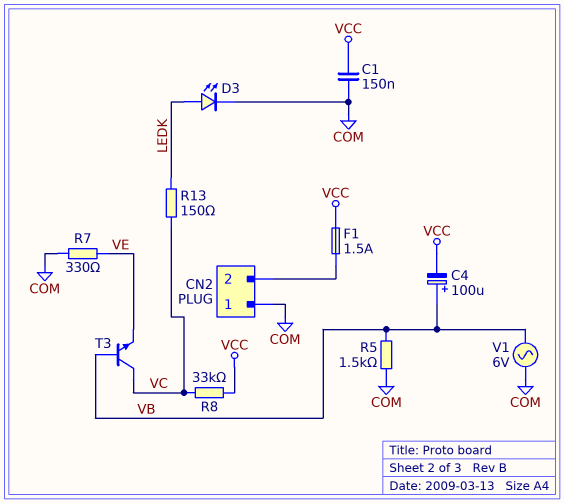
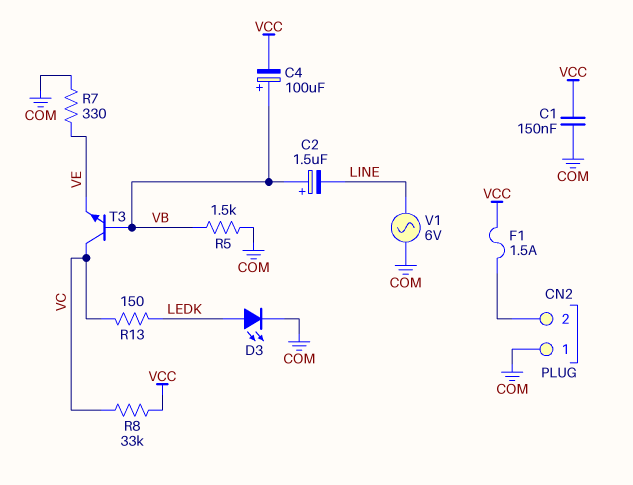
C2: none -> 1.5uF (plus VB, minus LINE)
V1: AC 6V (COM, VB) -> AC 6V (COM, LINE)

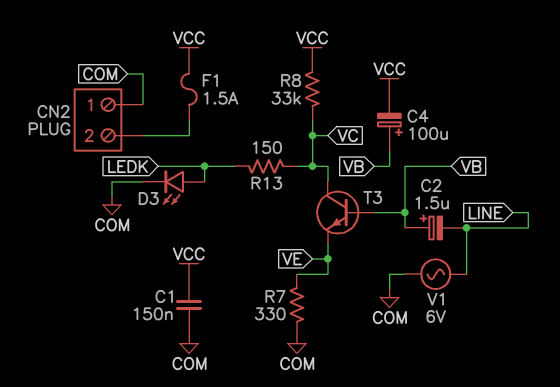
R5: 1.5k (COM, VB) -> none

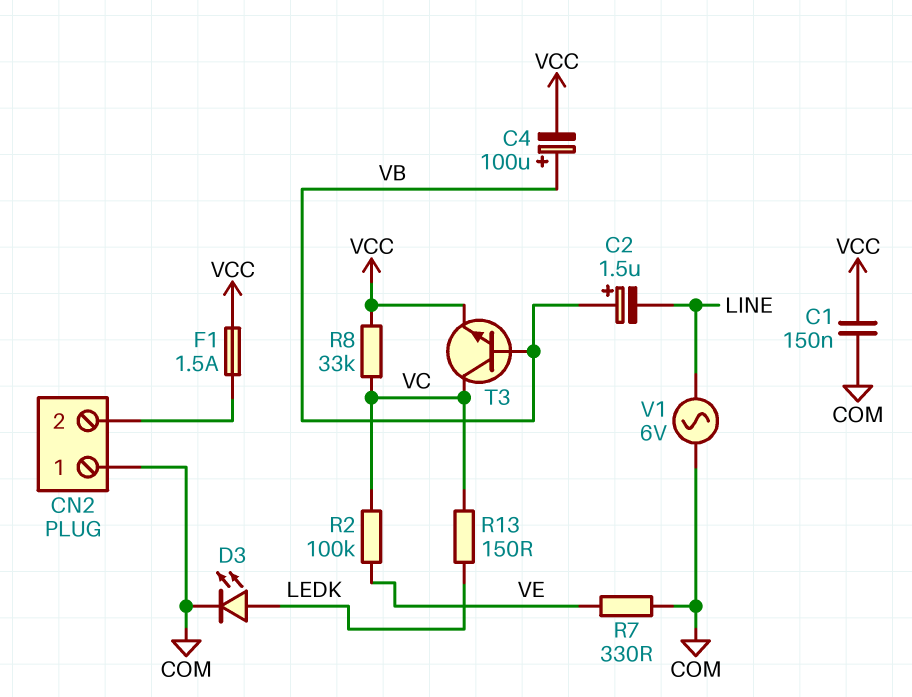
R2: none -> 100k (VC, VE)
T3: NPN (B VB, C VC, E VE) -> NPN (B VB, C VC, E VCC)

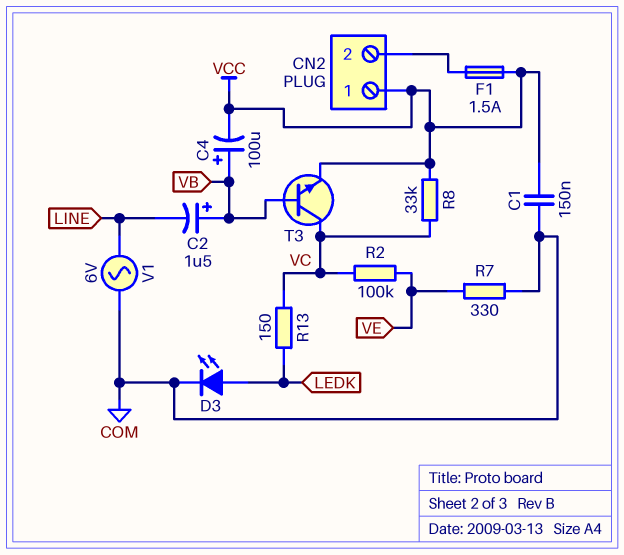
CN2 pin 1: COM -> VCC

